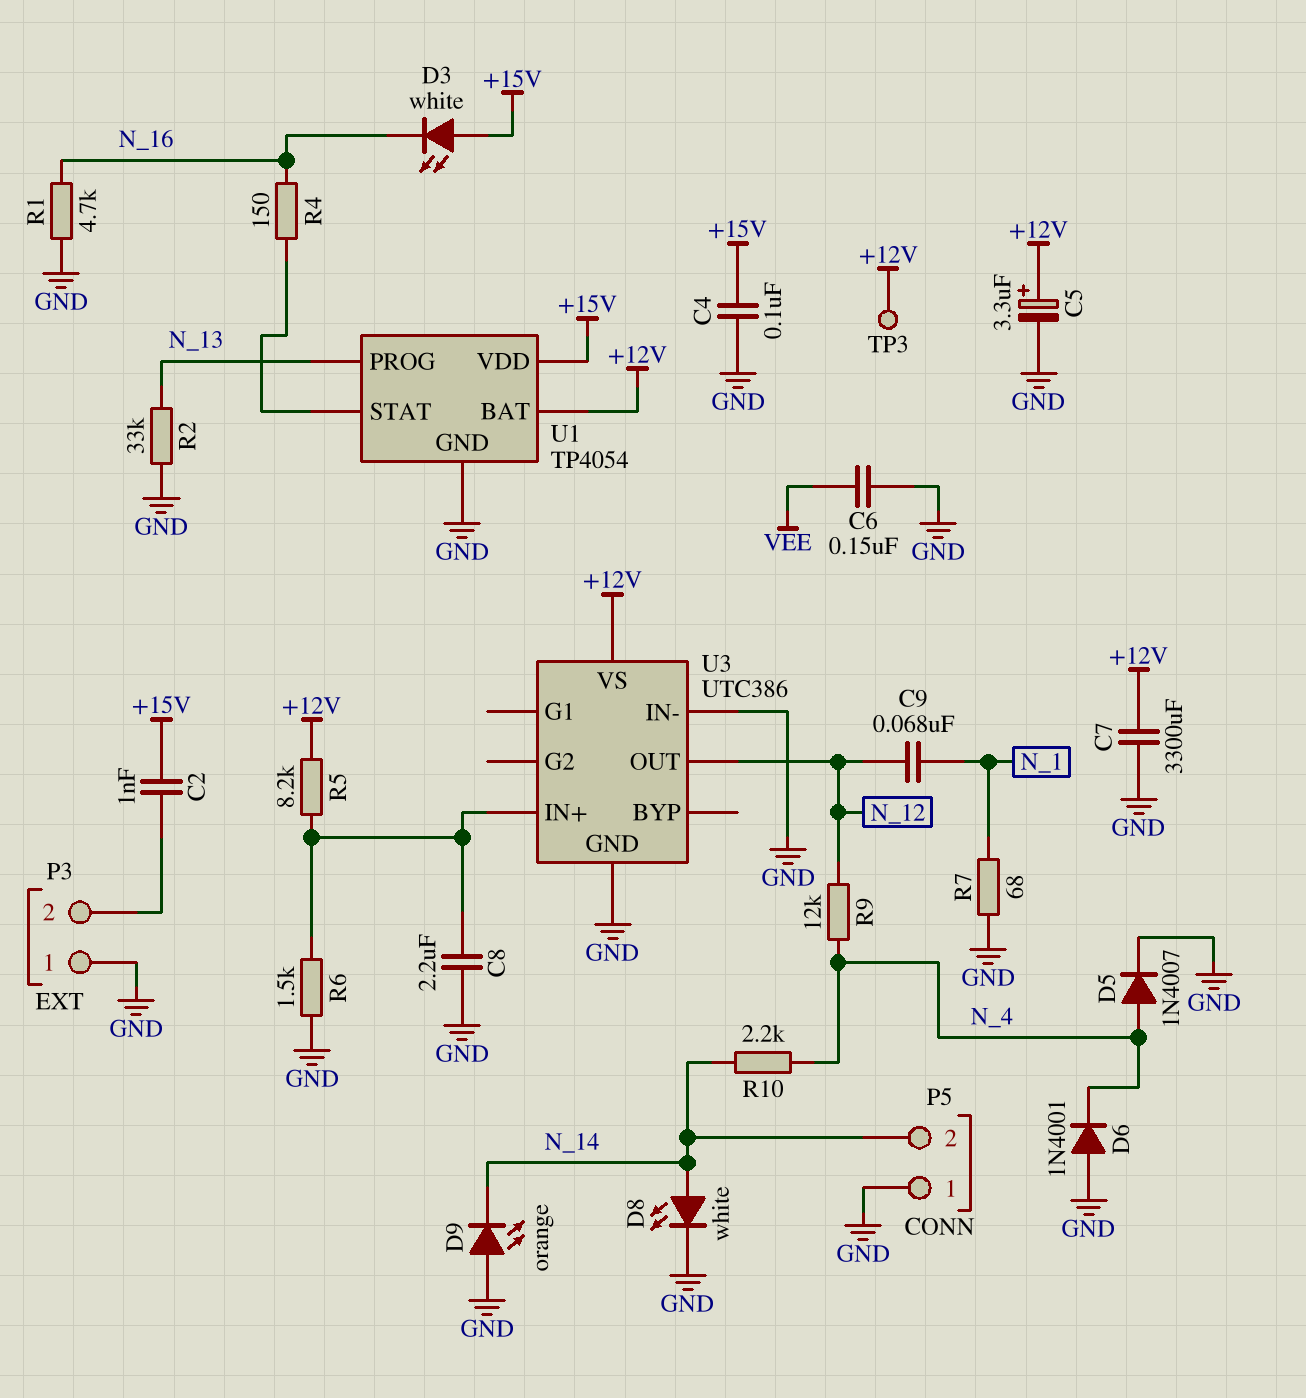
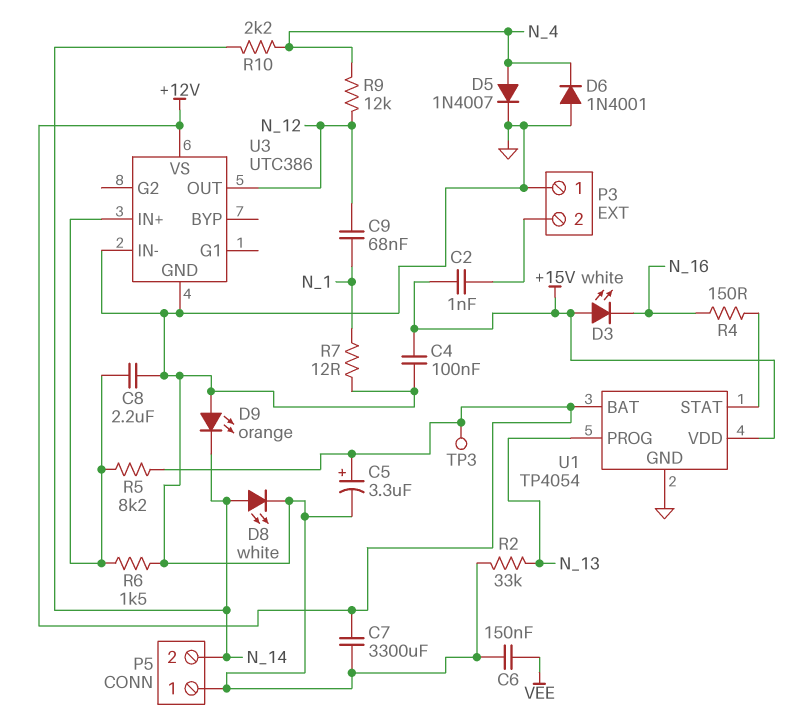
R1: 4.7k (GND, N_16) -> none
R7: 68 (GND, N_1) -> 12 (GND, N_1)

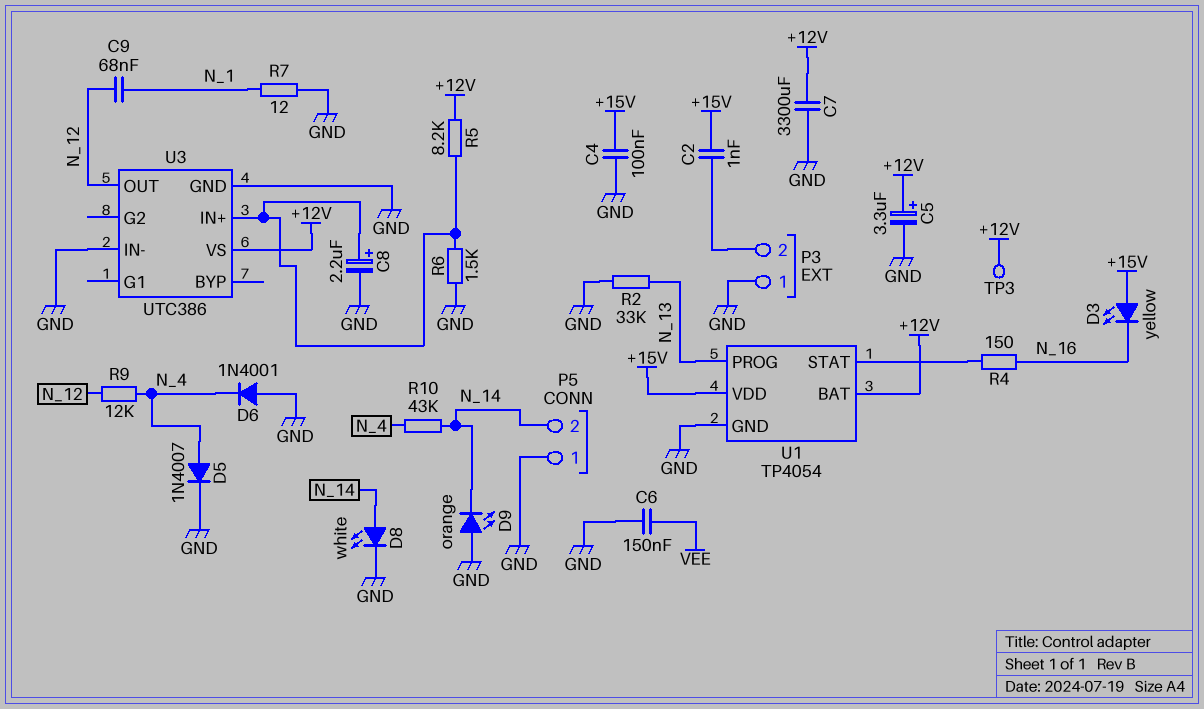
C8: 2.2uF (GND, U3/IN+) -> 2.2uF (plus U3/IN+, minus GND)
D3: LED white (A +15V, K N_16) -> LED yellow (A +15V, K N_16)
R10: 2.2k (N_4, N_14) -> 43k (N_4, N_14)

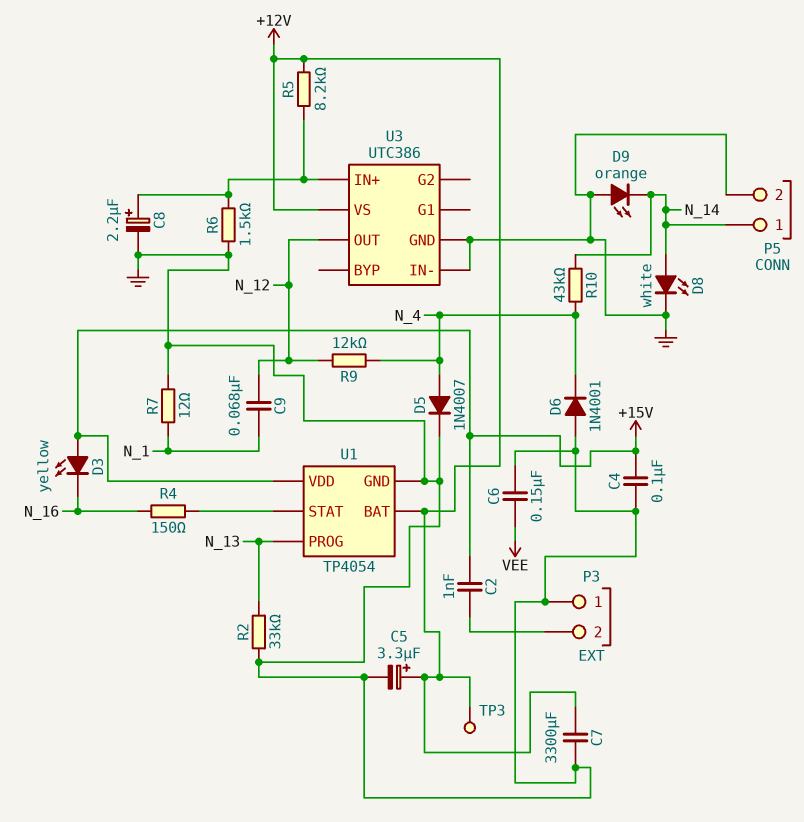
P5 pin 1: GND -> N_14
P5 pin 2: N_14 -> GND

